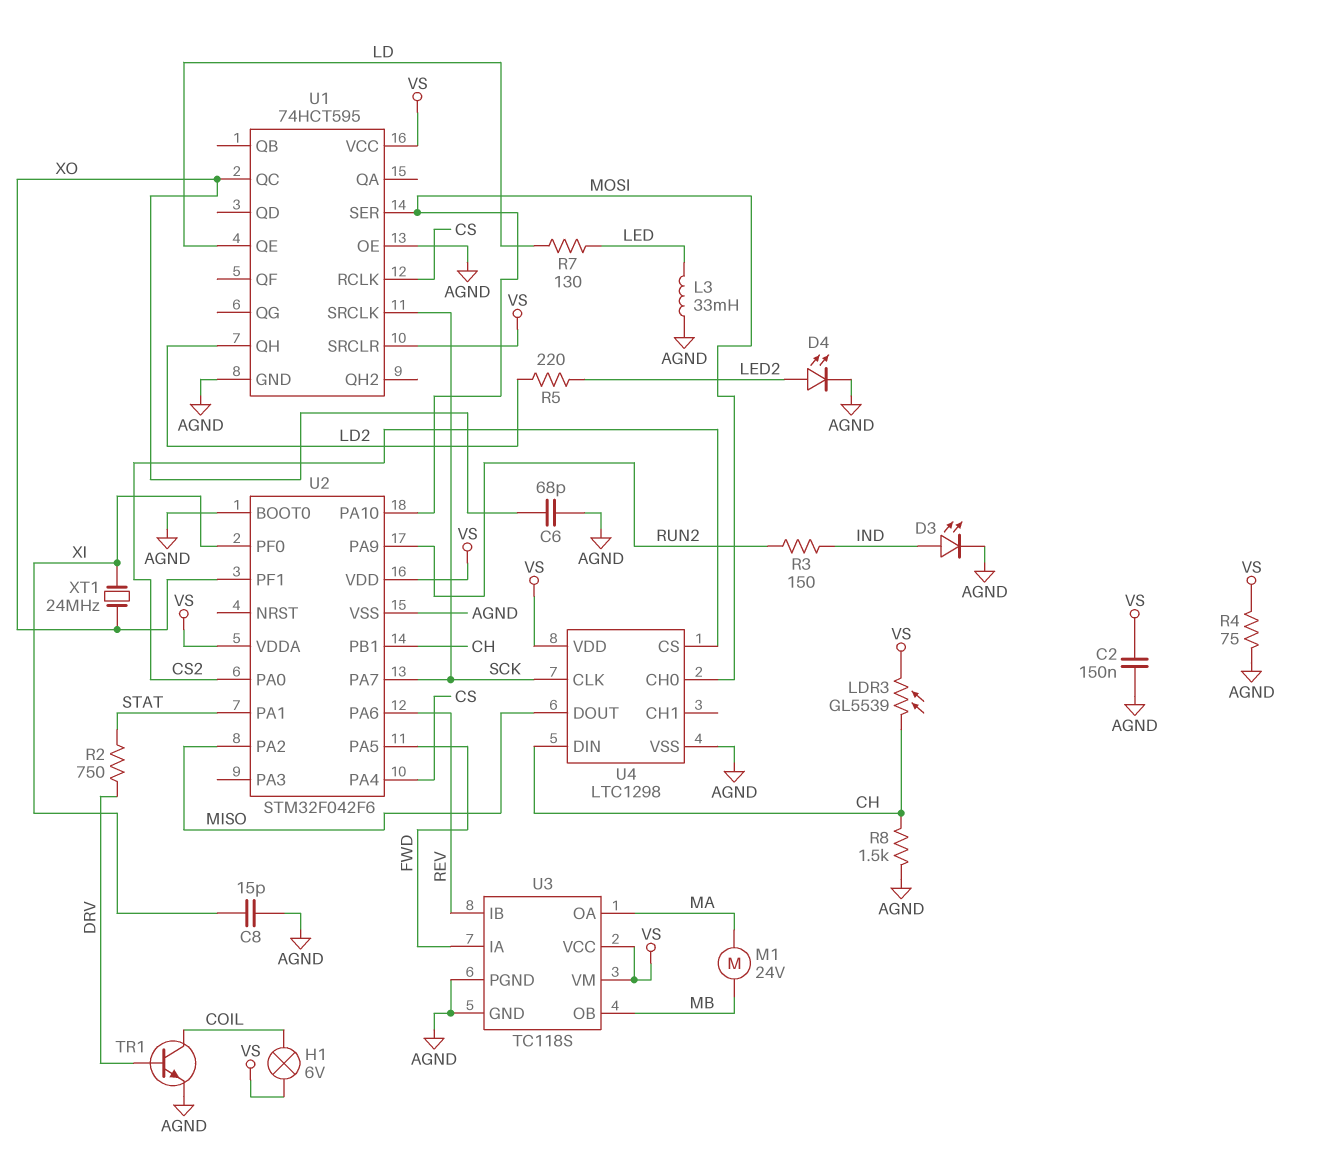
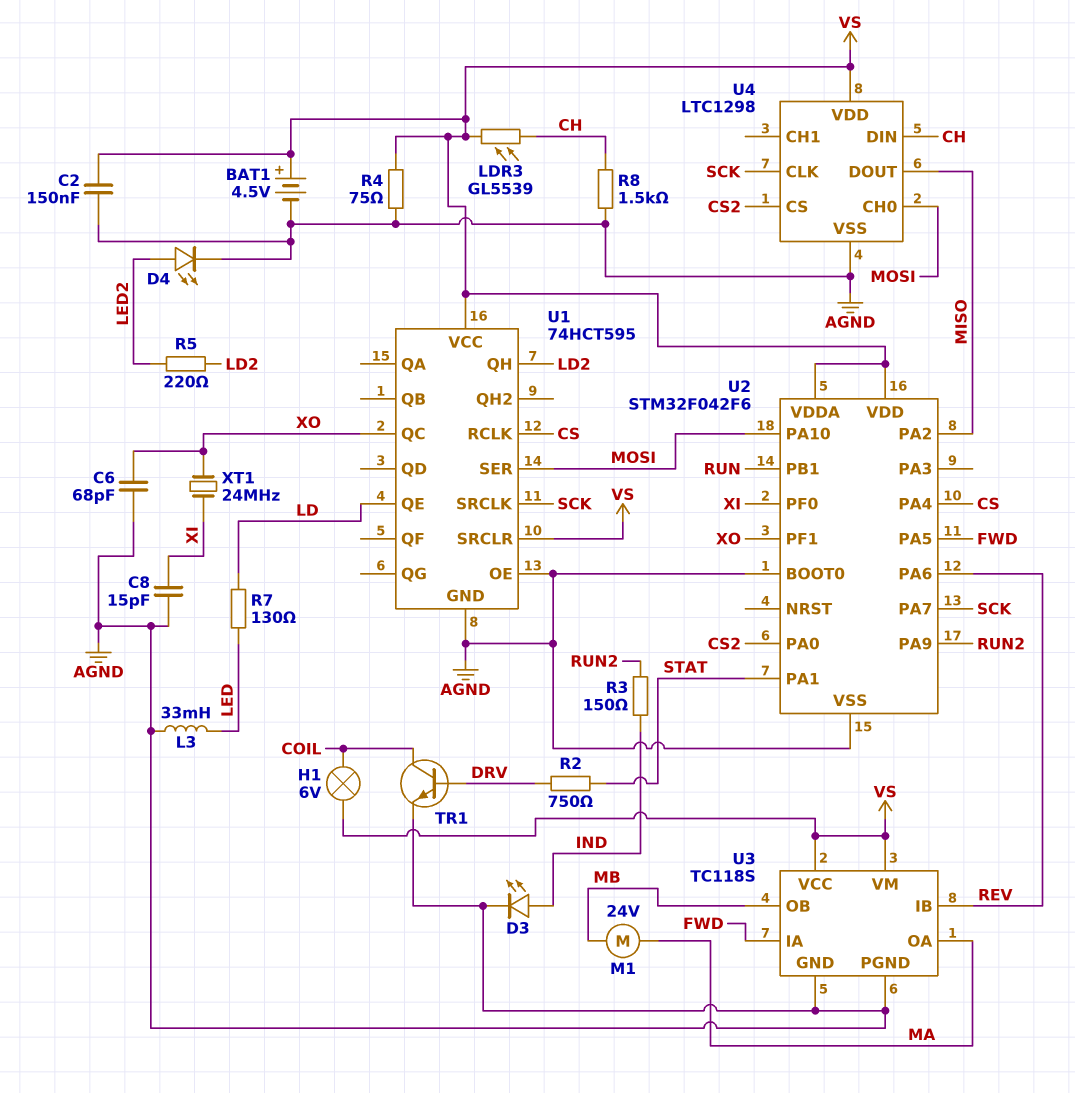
BAT1: none -> 4.5V (plus VS, minus AGND)
U2 pin PB1: CH -> RUN

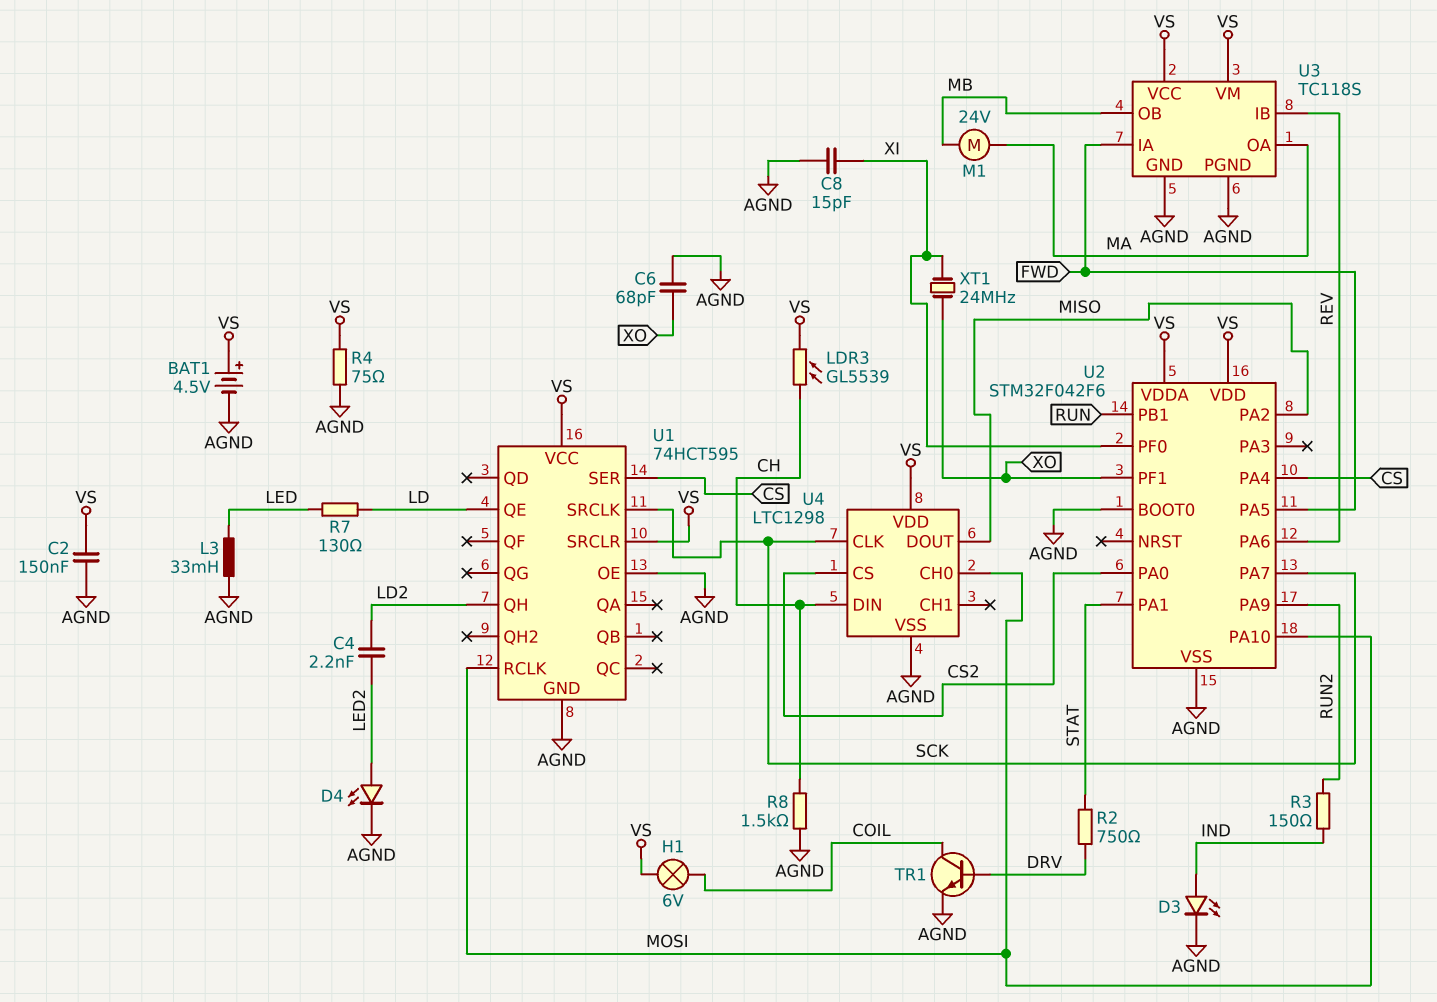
C4: none -> 2.2nF (LD2, LED2)
R5: 220 (LD2, LED2) -> none
U1 pin QC: XO -> none
U1 pin RCLK: CS -> MOSI
U1 pin SER: MOSI -> CS

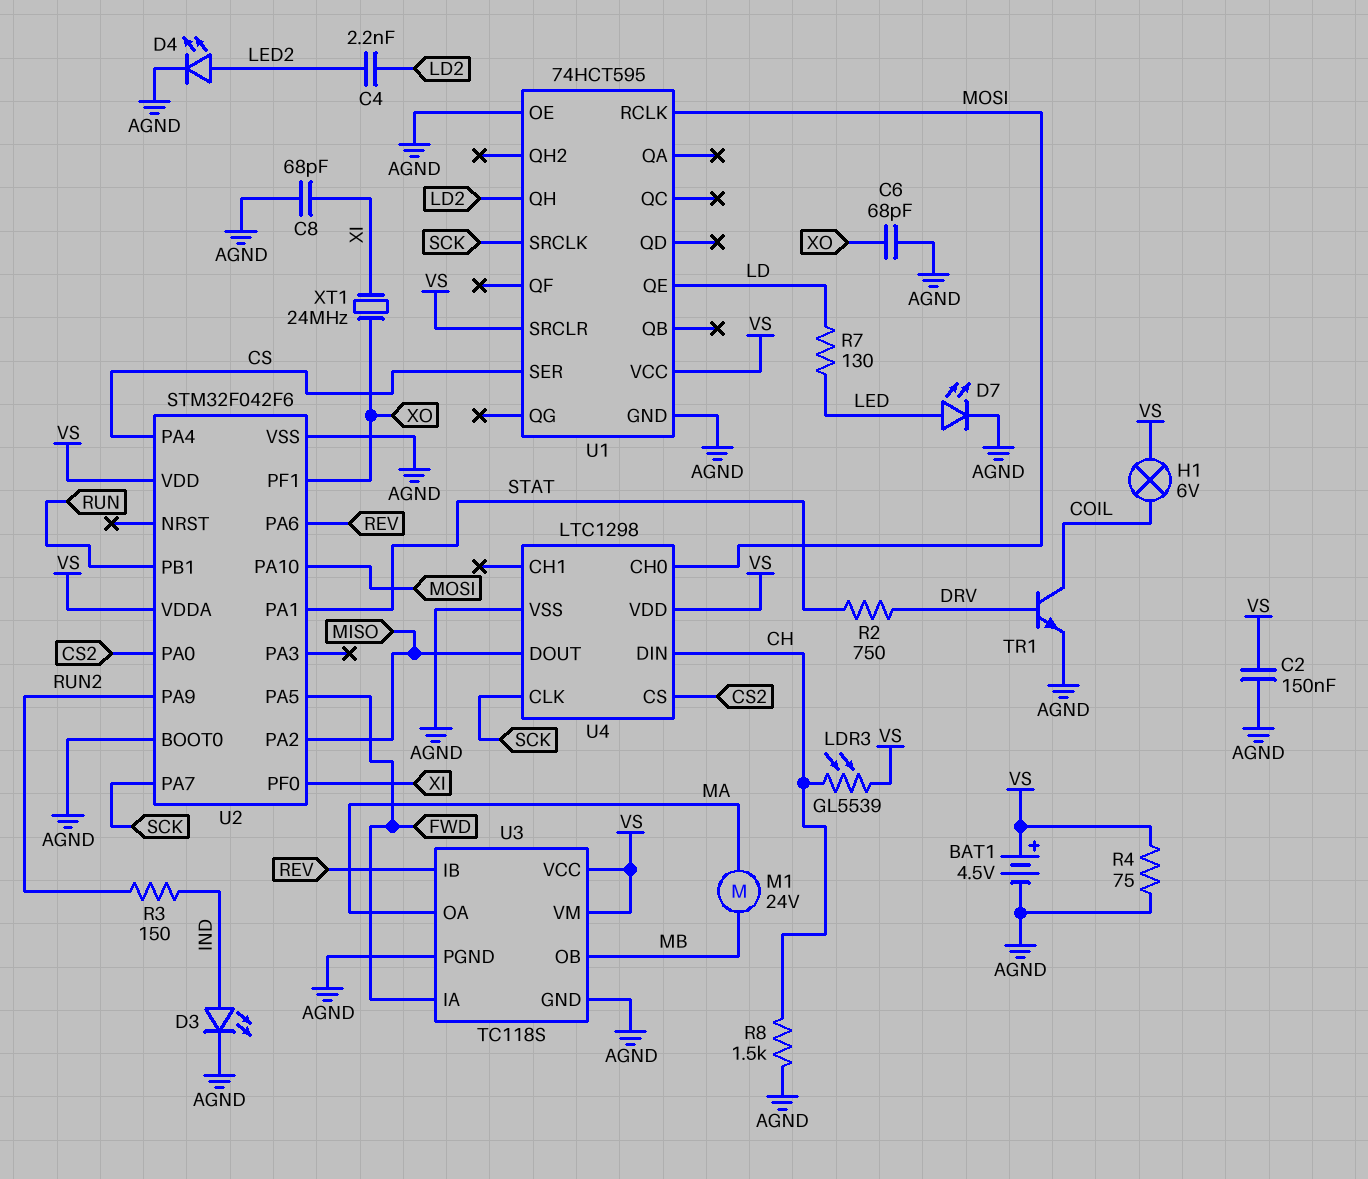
C8: 15pF (AGND, XI) -> 68pF (AGND, XI)
D7: none -> LED (A LED, K AGND)
L3: 33mH (AGND, LED) -> none

